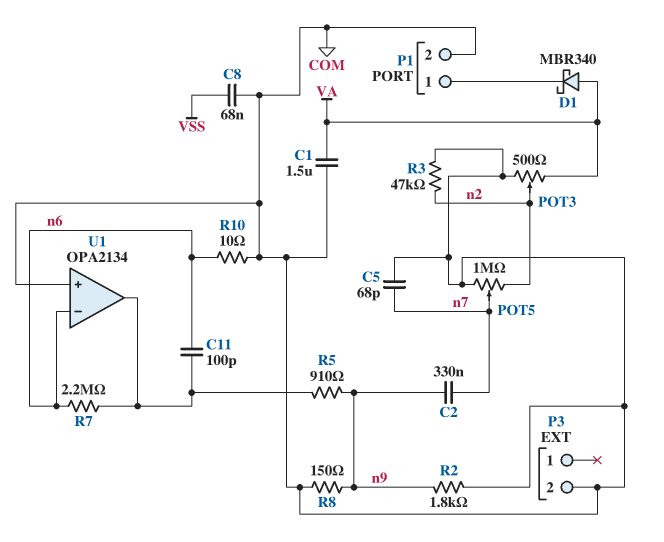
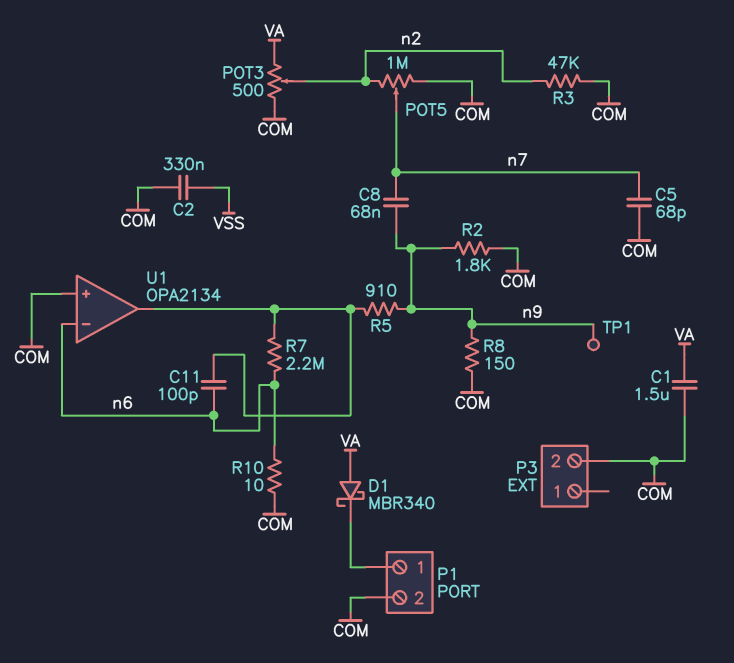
C2: 330nF (n7, n9) -> 330nF (COM, VSS)
C8: 68nF (COM, VSS) -> 68nF (n7, n9)
TP1: none -> test point (n9)

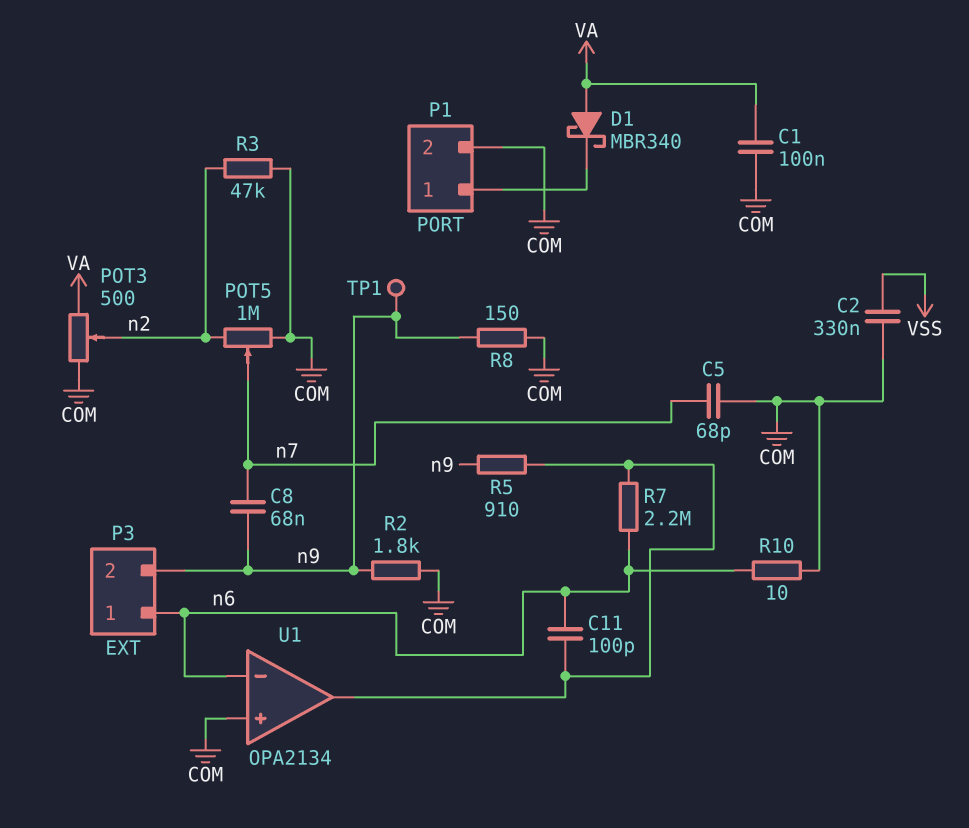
C1: 1.5uF (COM, VA) -> 100nF (COM, VA)
P3 pin 1: none -> n6
P3 pin 2: COM -> n9

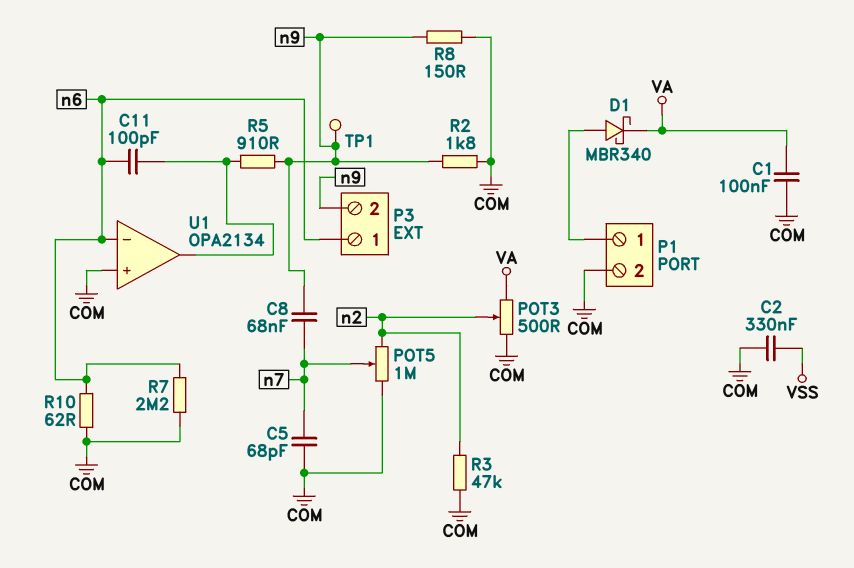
D1: schottky MBR340 (A VA, K P1/1) -> schottky MBR340 (A P1/1, K VA)
R7: 2.2M (U1/out, n6) -> 2.2M (COM, n6)
R10: 10 (COM, n6) -> 62 (COM, n6)

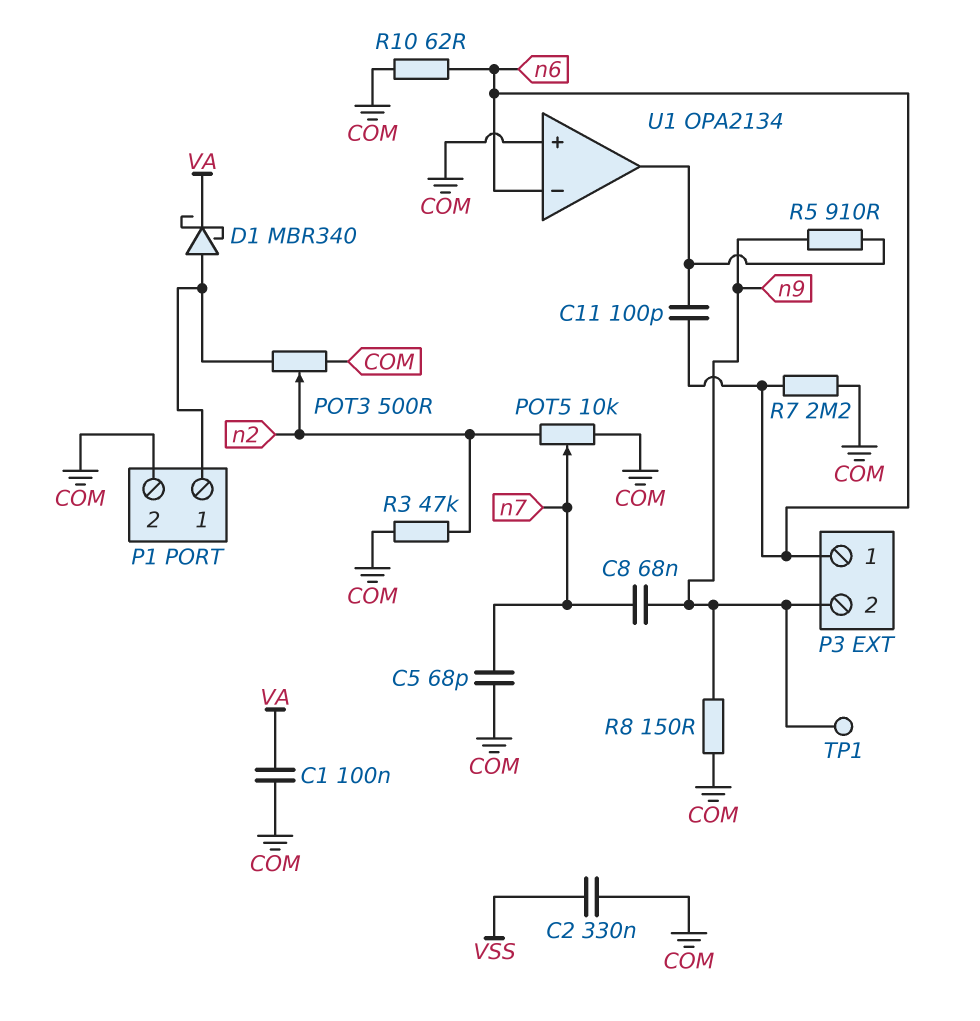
POT3: 500 (COM, VA, wiper n2) -> 500 (COM, P1/1, wiper n2)
POT5: 1M (COM, n2, wiper n7) -> 10k (COM, n2, wiper n7)
R2: 1.8k (COM, n9) -> none

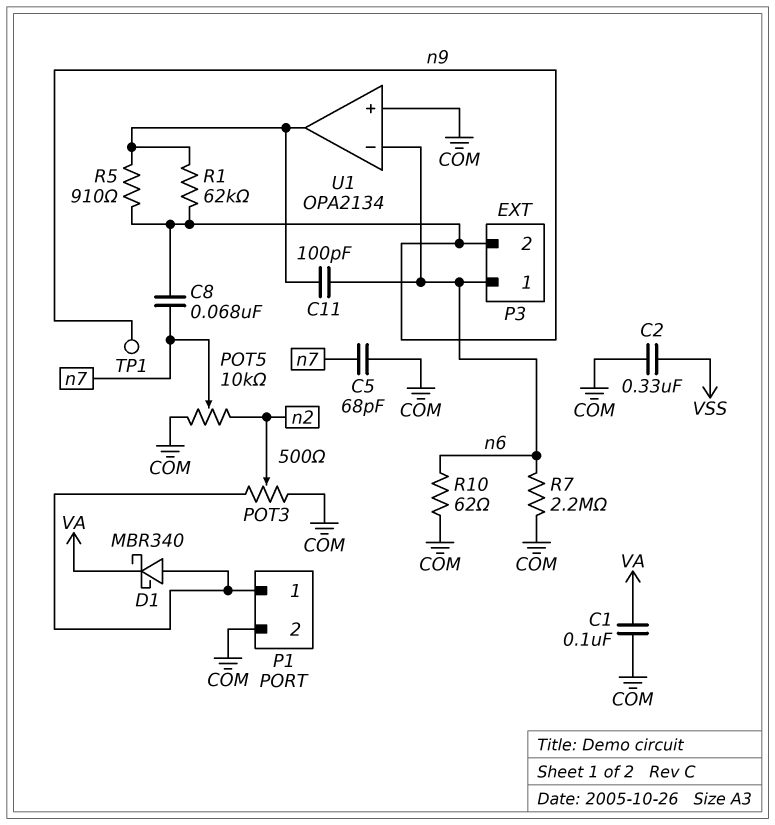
R1: none -> 62k (U1/out, n9)
R3: 47k (COM, n2) -> none
R8: 150 (COM, n9) -> none

